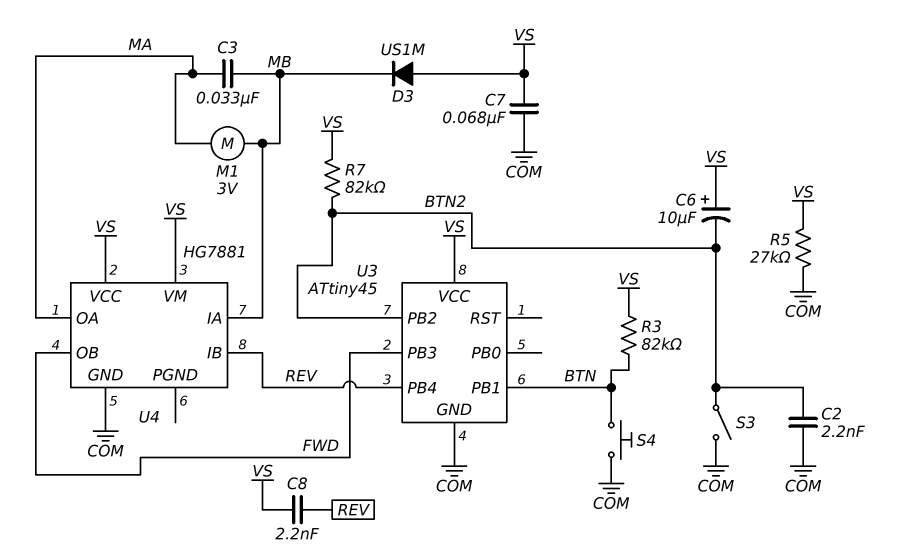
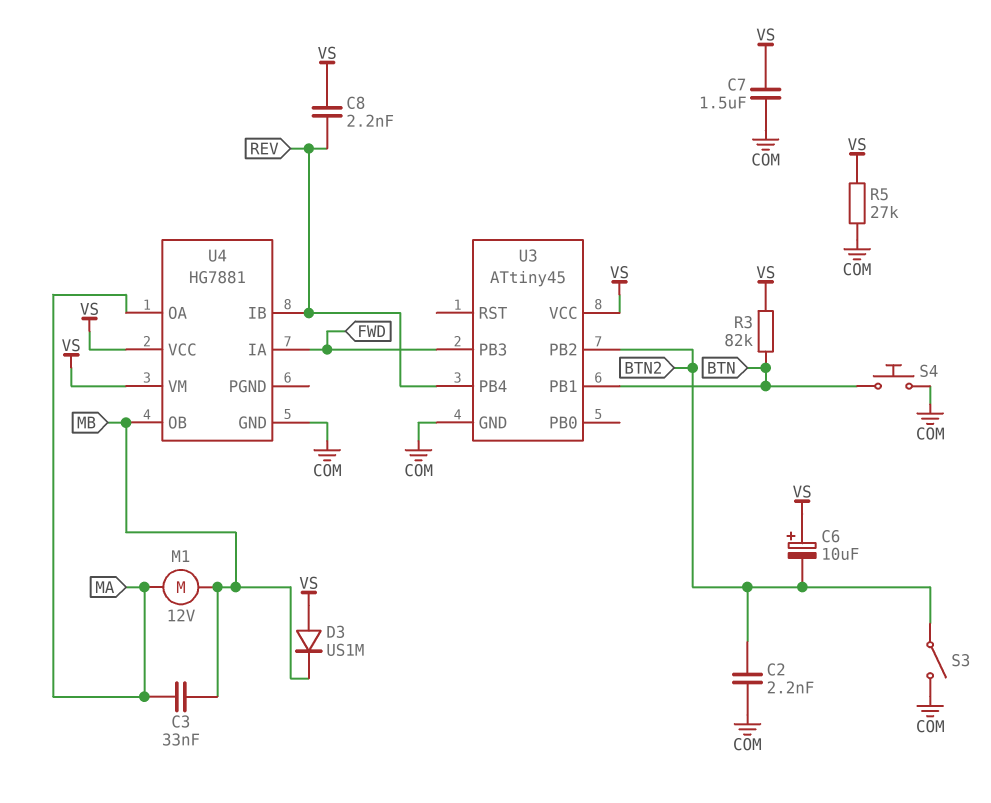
C7: 68nF (COM, VS) -> 1.5uF (COM, VS)
M1: motor 3V (MA, MB) -> motor 12V (MA, MB)
R7: 82k (BTN2, VS) -> none
U4 pin IA: MB -> FWD
U4 pin OB: FWD -> MB

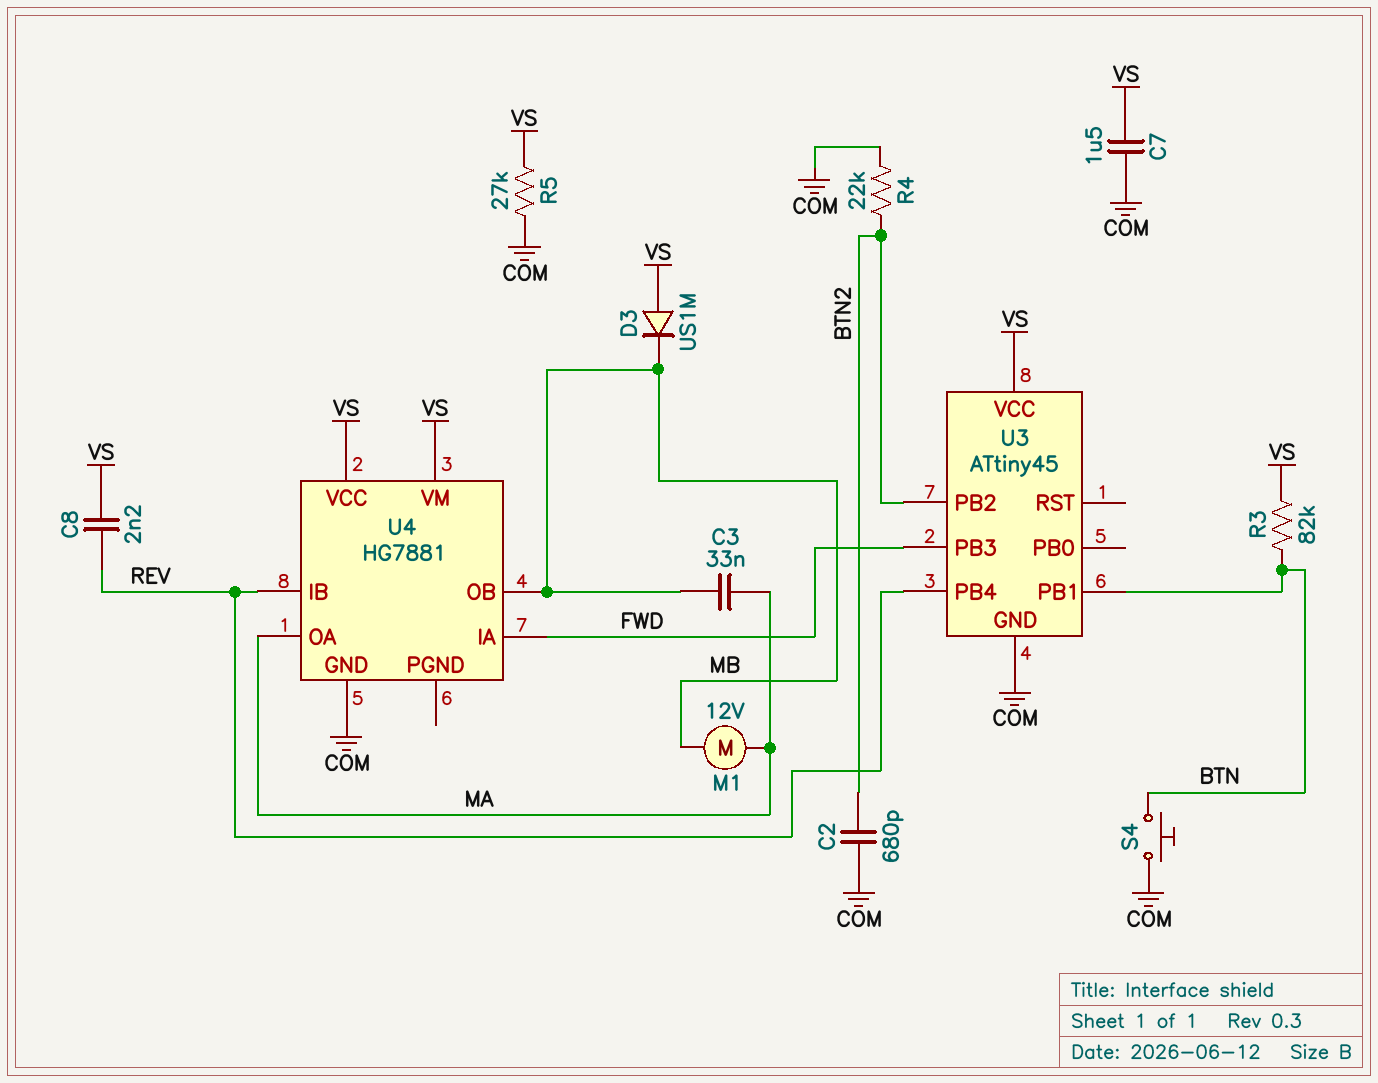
C2: 2.2nF (BTN2, COM) -> 680pF (BTN2, COM)
C6: 10uF (plus VS, minus BTN2) -> none
R4: none -> 22k (BTN2, COM)
S3: switch (BTN2, COM) -> none

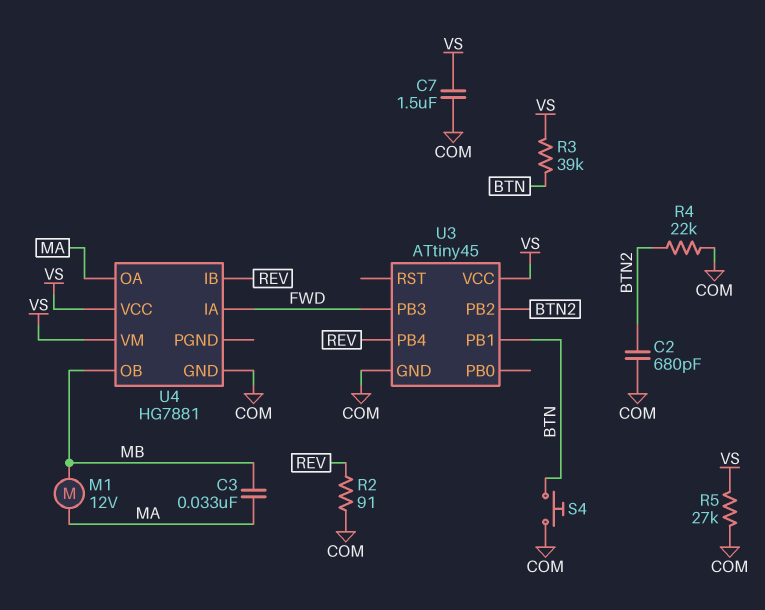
C8: 2.2nF (REV, VS) -> none
D3: diode US1M (A VS, K MB) -> none
R2: none -> 91 (COM, REV)
R3: 82k (BTN, VS) -> 39k (BTN, VS)

